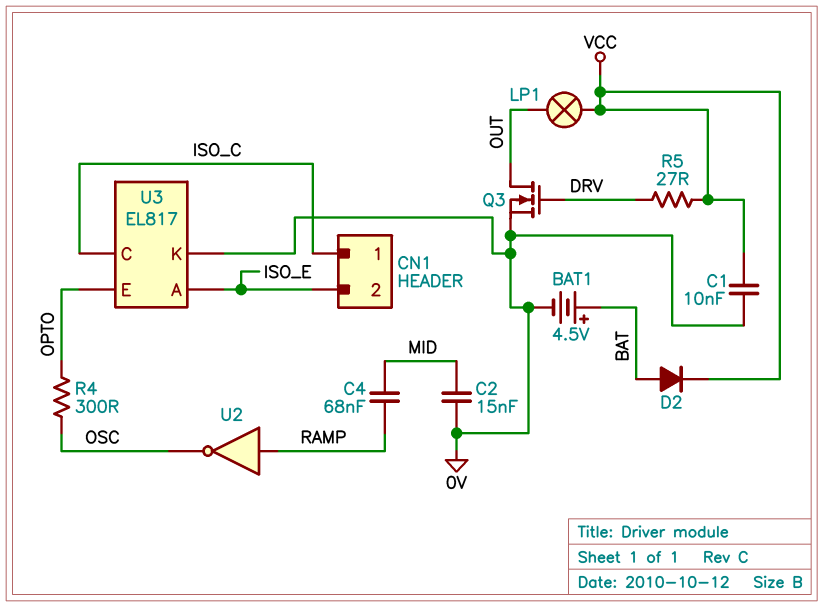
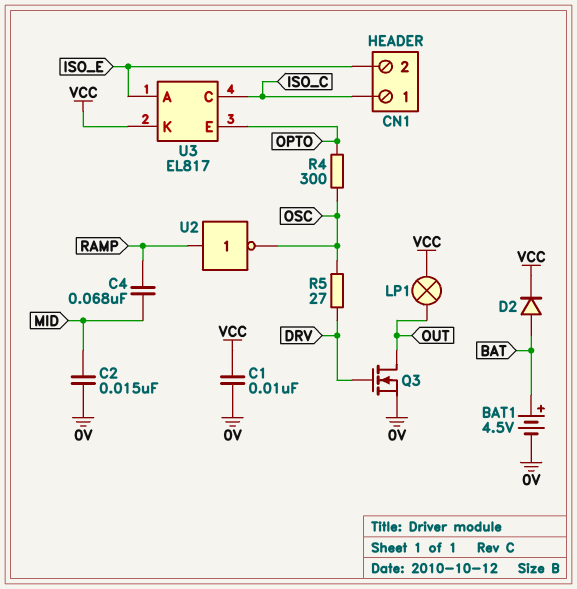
R5: 27 (DRV, VCC) -> 27 (DRV, OSC)
U3 pin K: 0V -> VCC

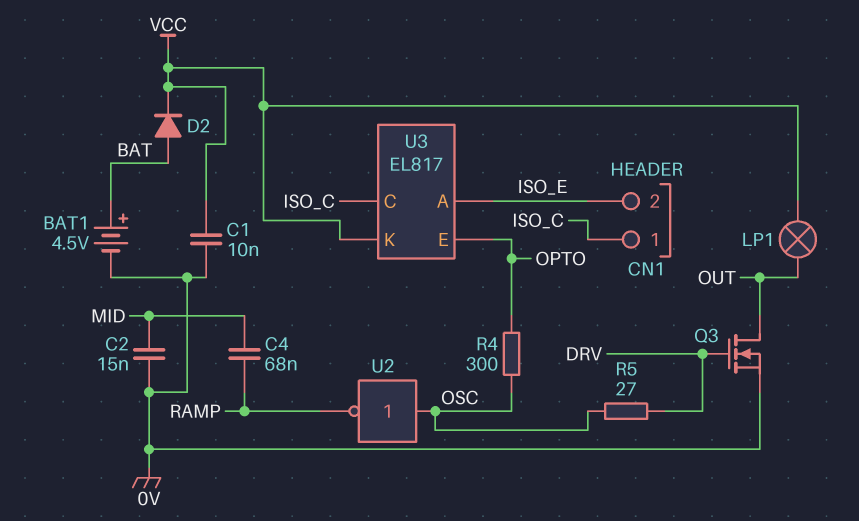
U2: NOT (in RAMP, out OSC) -> NOT (in OSC, out RAMP)

